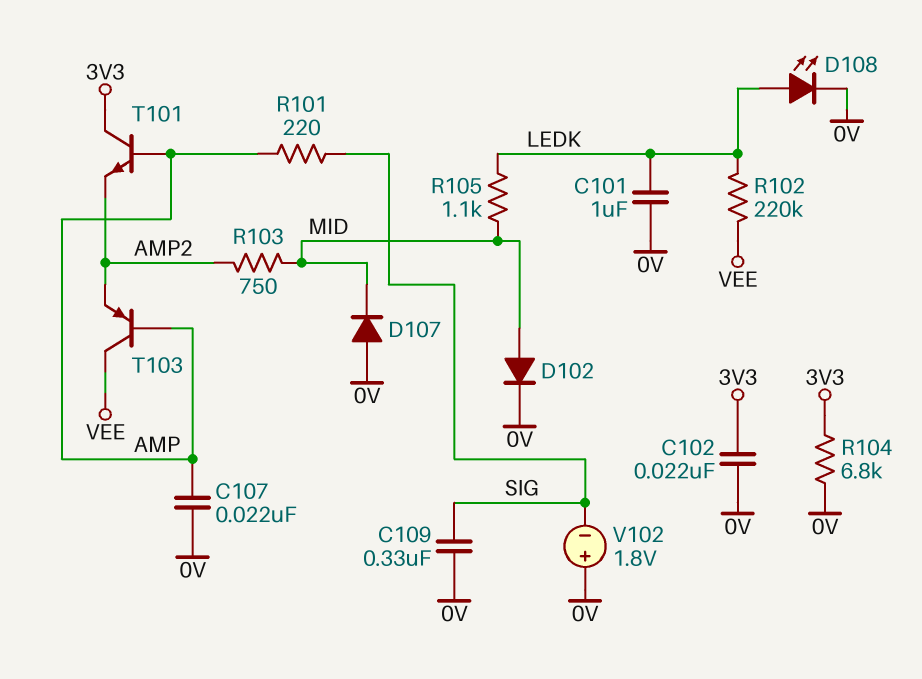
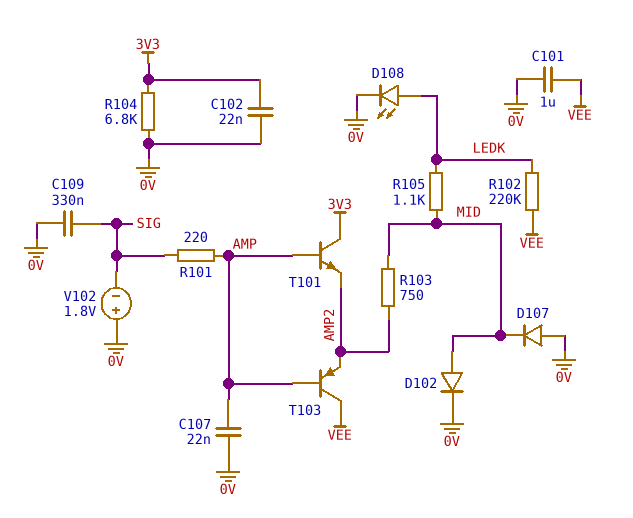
C101: 1uF (0V, LEDK) -> 1uF (0V, VEE)

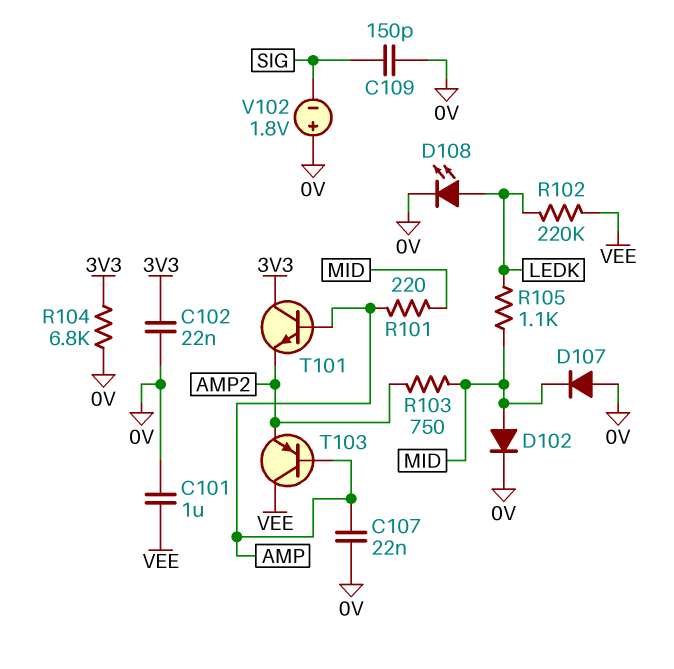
C109: 330nF (0V, SIG) -> 150pF (0V, SIG)
R101: 220 (AMP, SIG) -> 220 (AMP, MID)

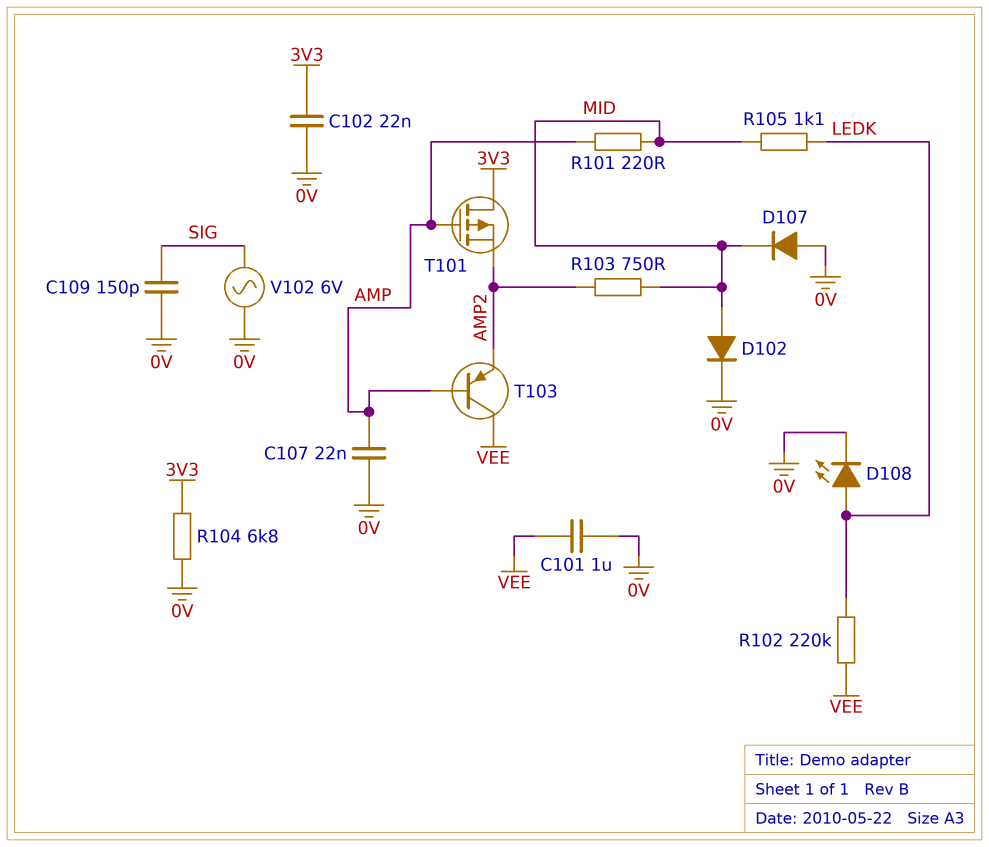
T101: NPN (B AMP, C 3V3, E AMP2) -> PMOS (G AMP, D 3V3, S AMP2)
V102: 1.8V (plus 0V, minus SIG) -> AC 6V (0V, SIG)

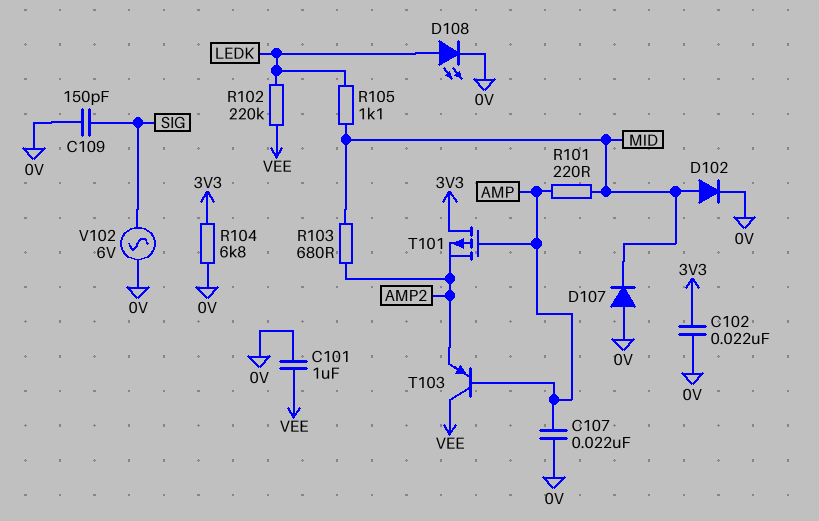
R103: 750 (AMP2, MID) -> 680 (AMP2, MID)

